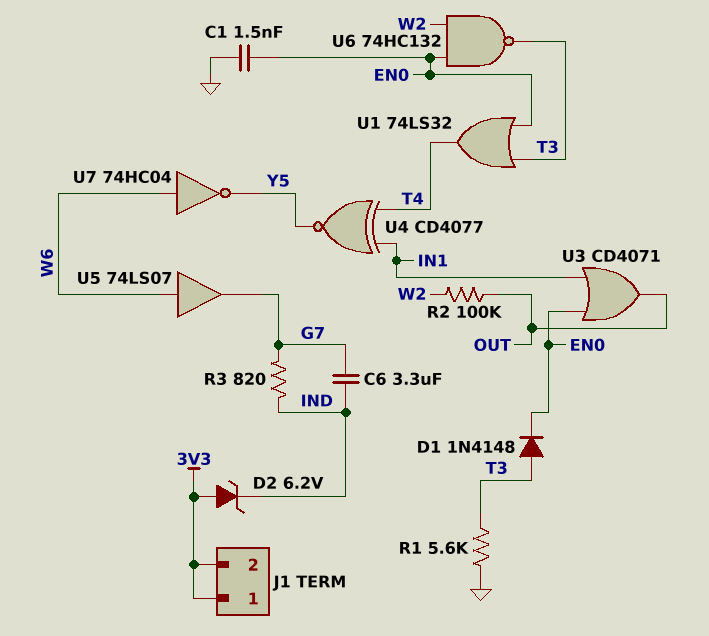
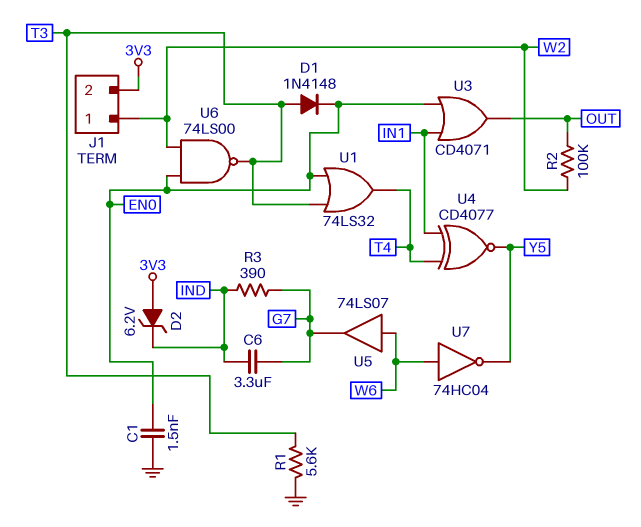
J1 pin 1: 3V3 -> W2
R3: 820 (G7, IND) -> 390 (G7, IND)
U6: NAND 74HC132 (in EN0, in W2, out T3) -> NAND 74LS00 (in EN0, in W2, out T3)

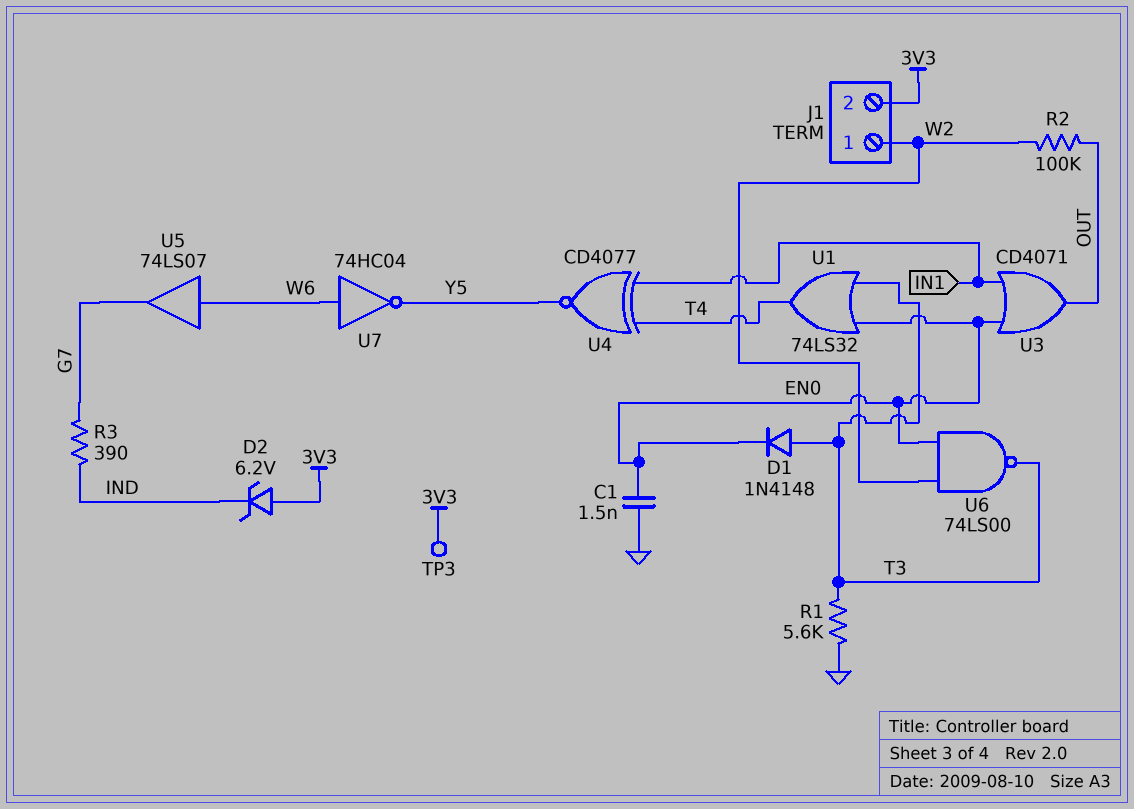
C6: 3.3uF (G7, IND) -> none
TP3: none -> test point (3V3)

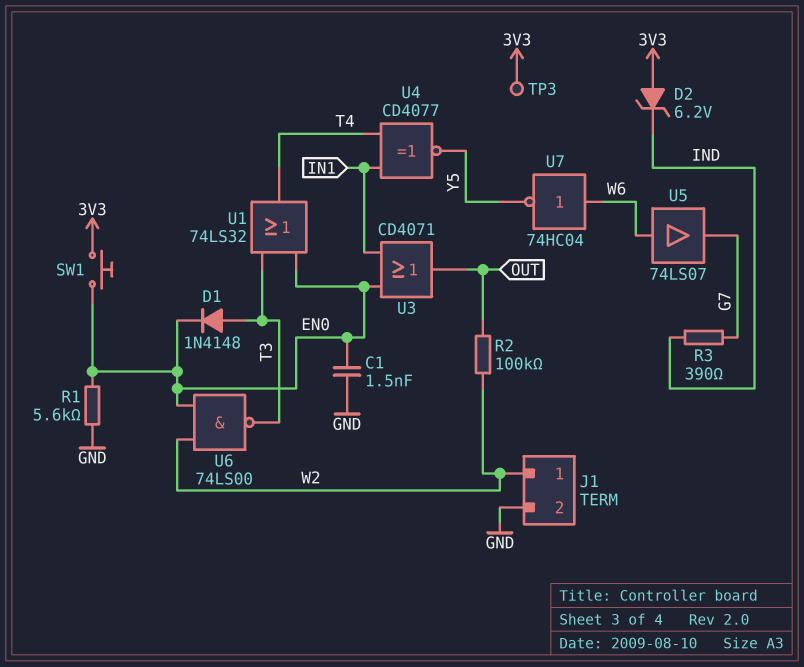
J1 pin 2: 3V3 -> GND
R1: 5.6k (GND, T3) -> 5.6k (EN0, GND)
SW1: none -> button (3V3, EN0)

